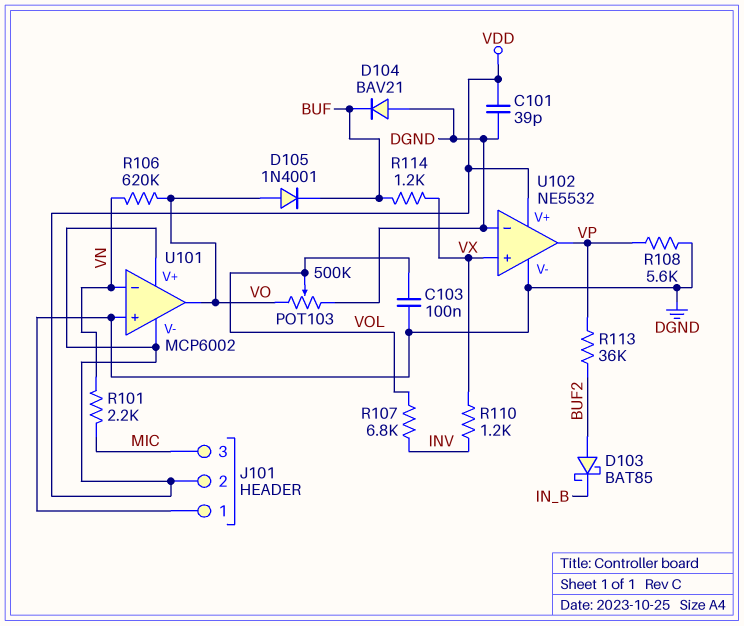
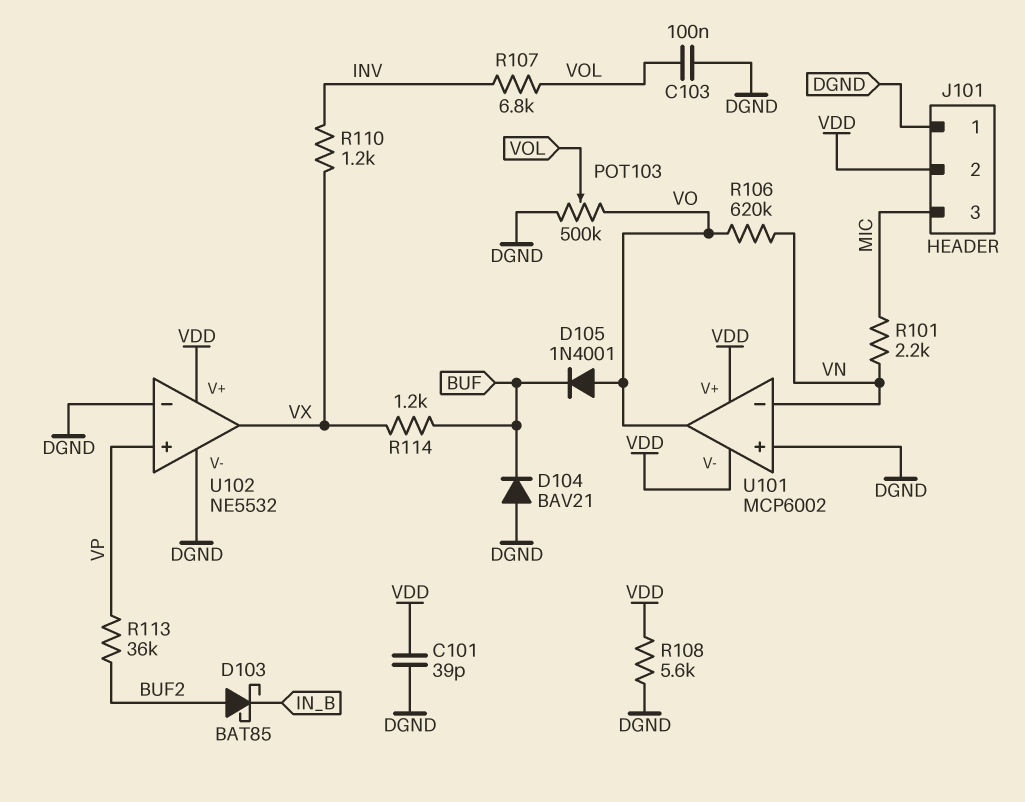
R108: 5.6k (DGND, VP) -> 5.6k (DGND, VDD)
U102 pin in+: VX -> VP
U102 pin out: VP -> VX

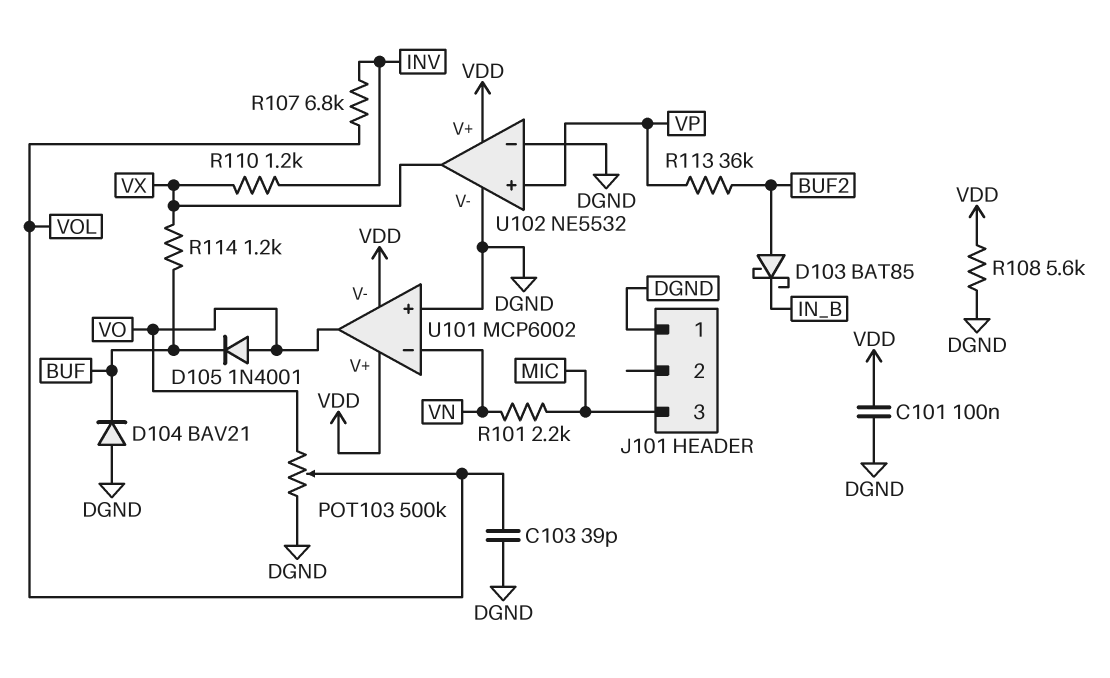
C101: 39pF (DGND, VDD) -> 100nF (DGND, VDD)
C103: 100nF (DGND, VOL) -> 39pF (DGND, VOL)
J101 pin 2: VDD -> none
R106: 620k (VN, VO) -> none

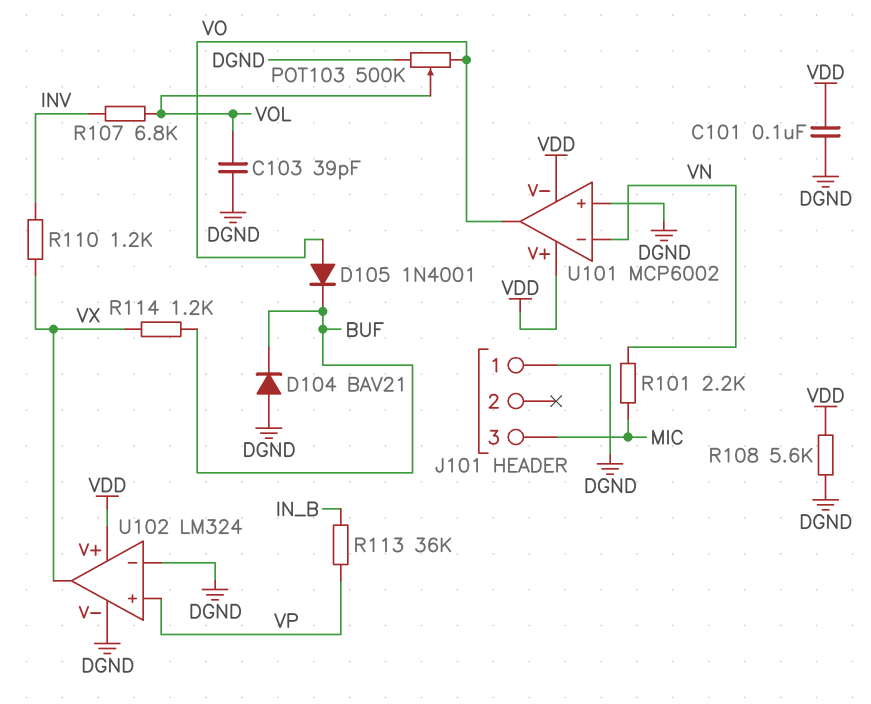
D103: schottky BAT85 (A BUF2, K IN_B) -> none
R113: 36k (BUF2, VP) -> 36k (IN_B, VP)
U102: NE5532 -> LM324

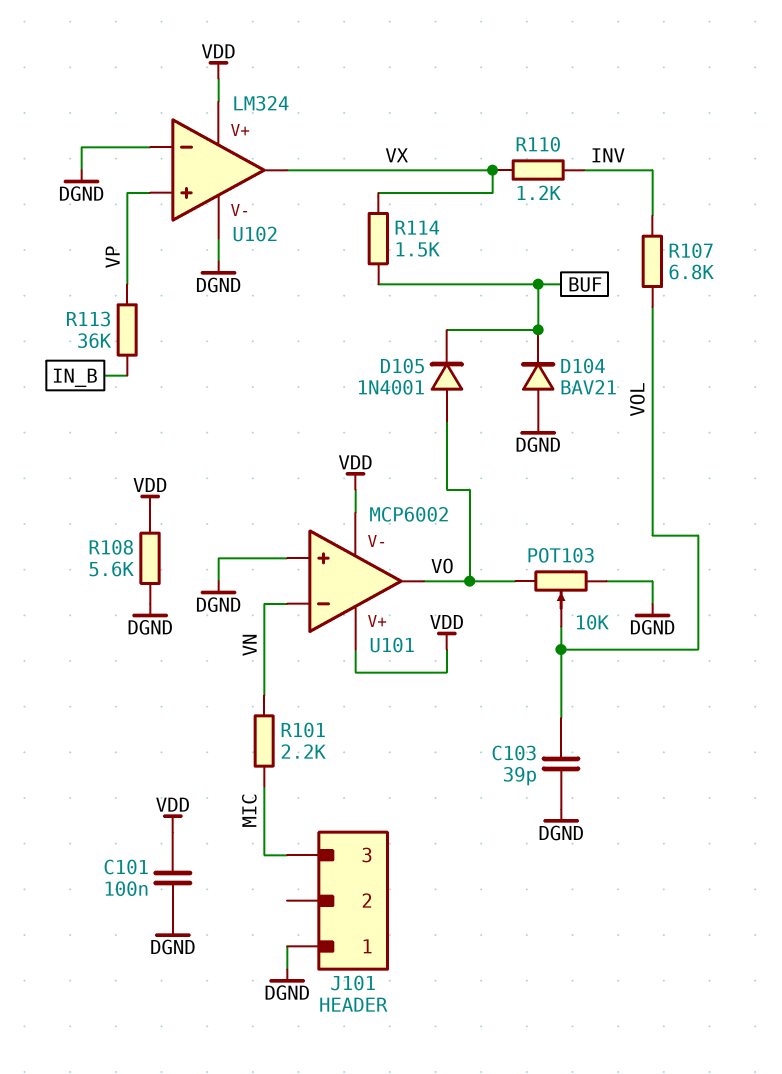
POT103: 500k (DGND, VO, wiper VOL) -> 10k (DGND, VO, wiper VOL)
R114: 1.2k (BUF, VX) -> 1.5k (BUF, VX)

